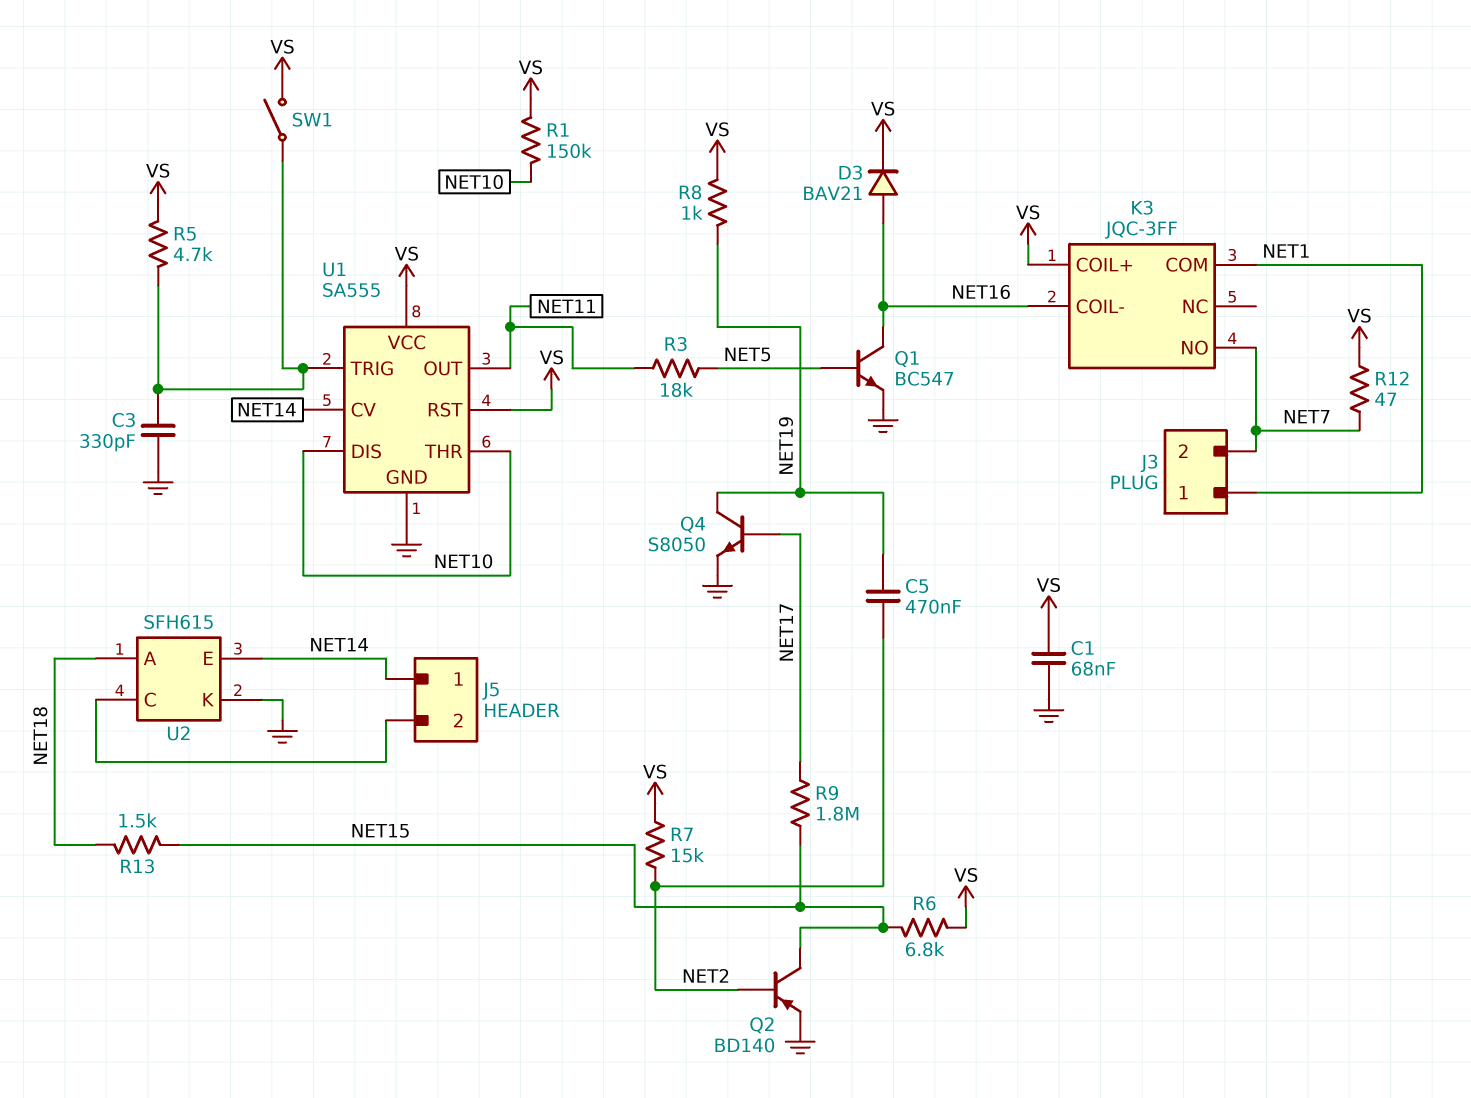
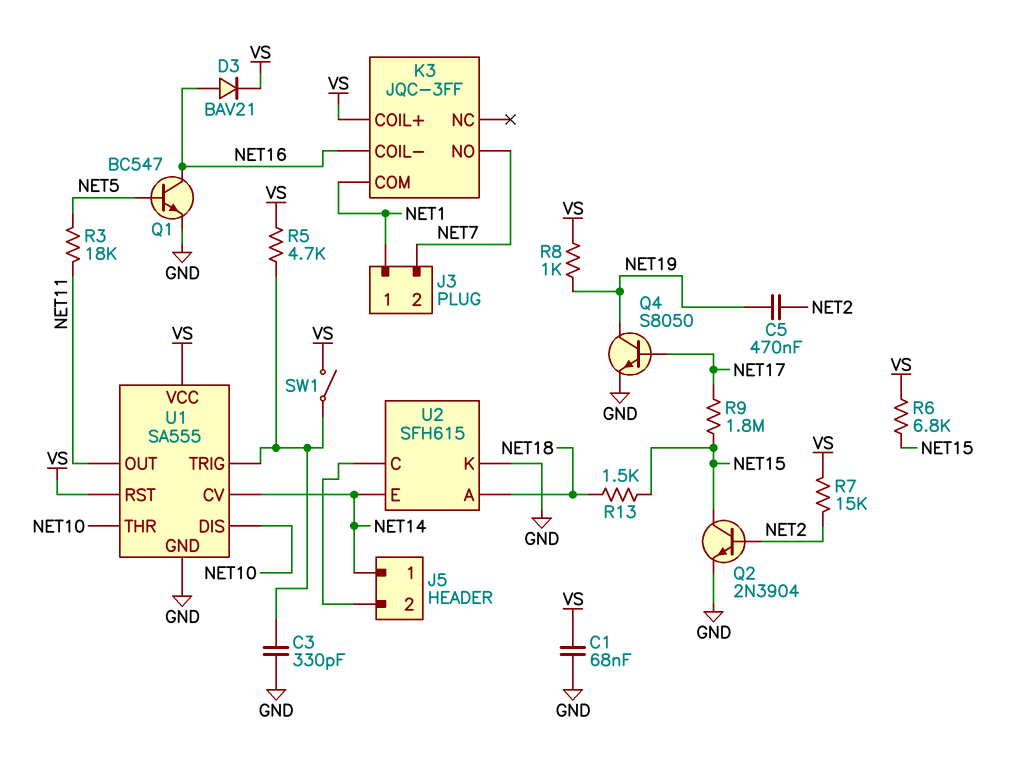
Q2: PNP BD140 (B NET2, C NET15, E GND) -> NPN 2N3904 (B NET2, C NET15, E GND)
R1: 150k (NET10, VS) -> none
R12: 47 (NET7, VS) -> none

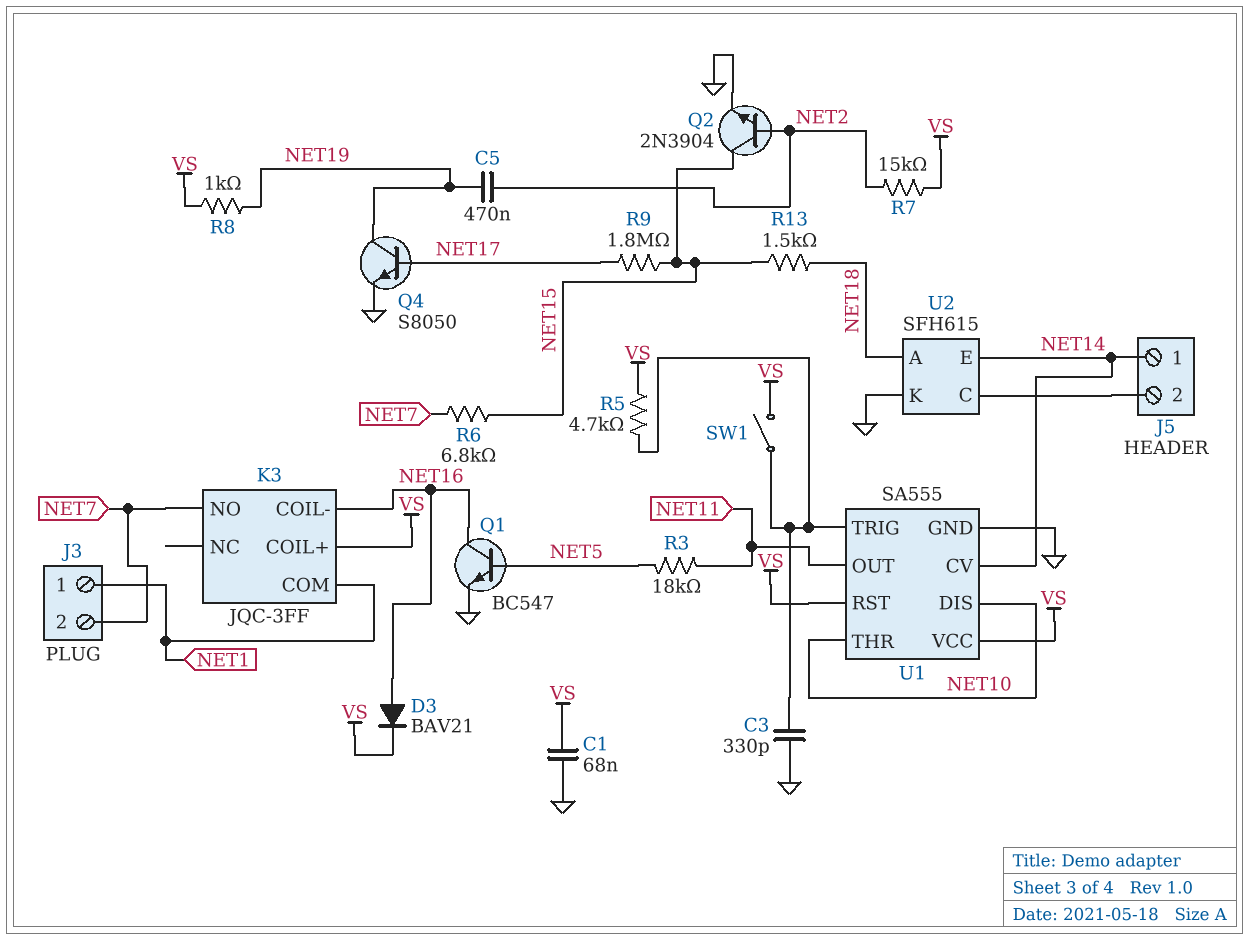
R6: 6.8k (NET15, VS) -> 6.8k (NET7, NET15)

